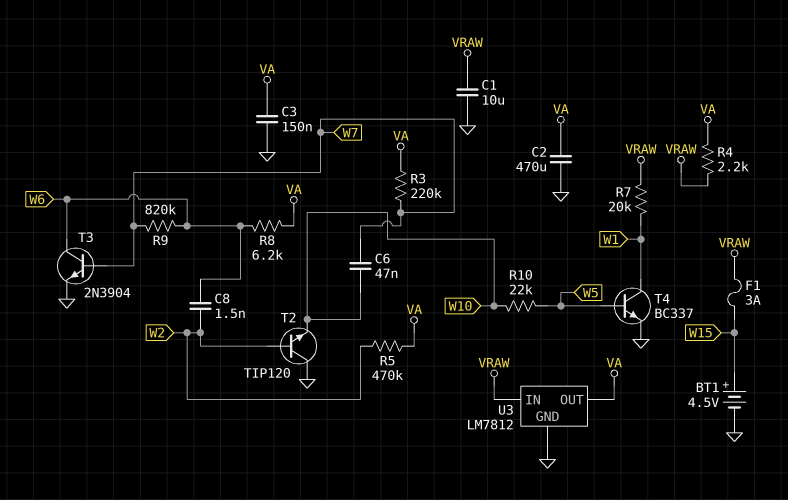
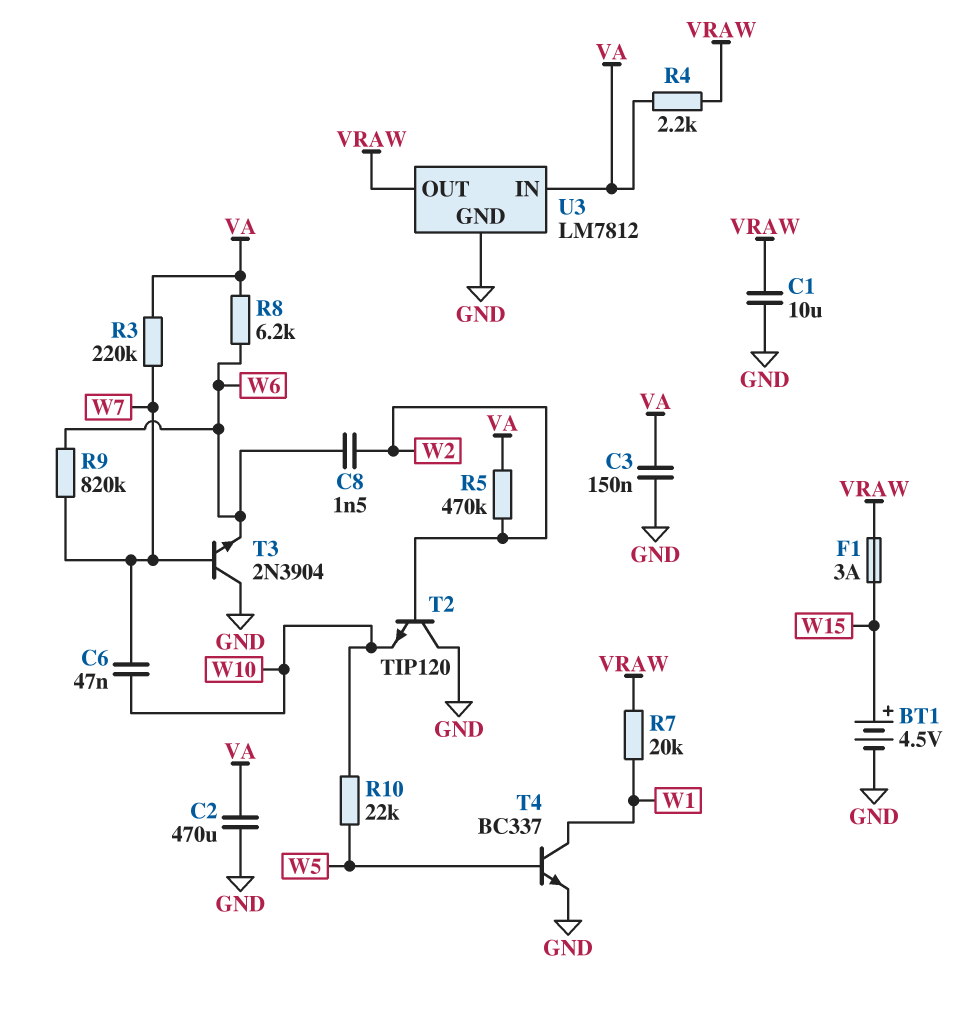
T3: NPN 2N3904 (B W7, C W6, E GND) -> NPN 2N3904 (B W7, C GND, E W6)
U3 pin IN: VRAW -> VA
U3 pin OUT: VA -> VRAW

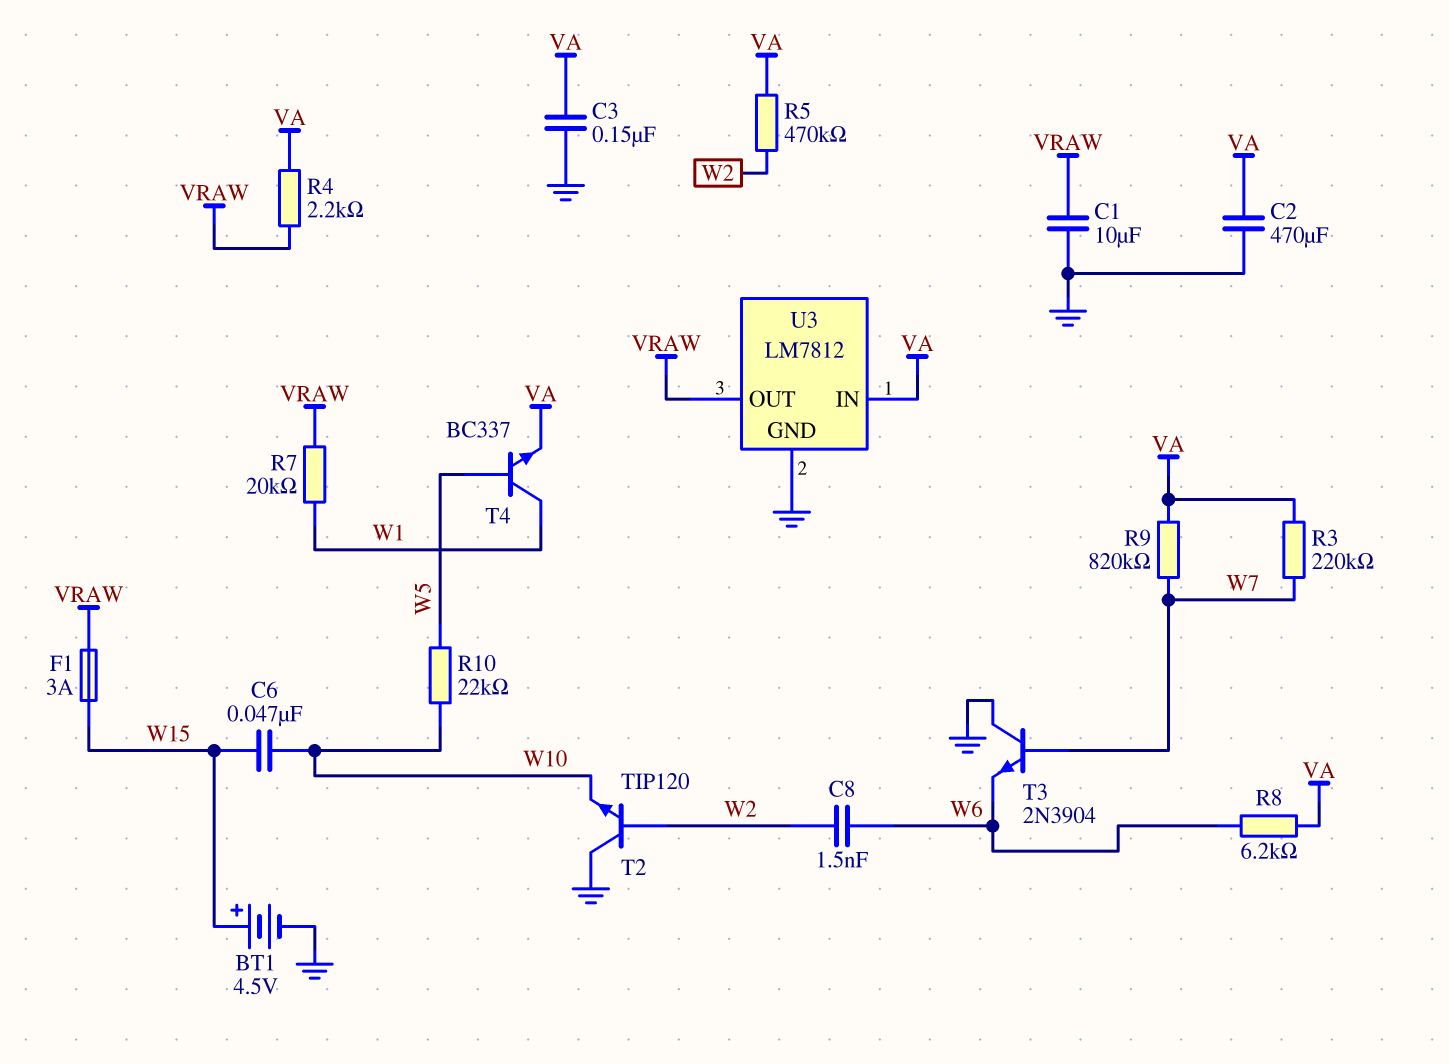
C6: 47nF (W7, W10) -> 47nF (W10, W15)
R9: 820k (W6, W7) -> 820k (VA, W7)
T4: NPN BC337 (B W5, C W1, E GND) -> NPN BC337 (B W5, C W1, E VA)

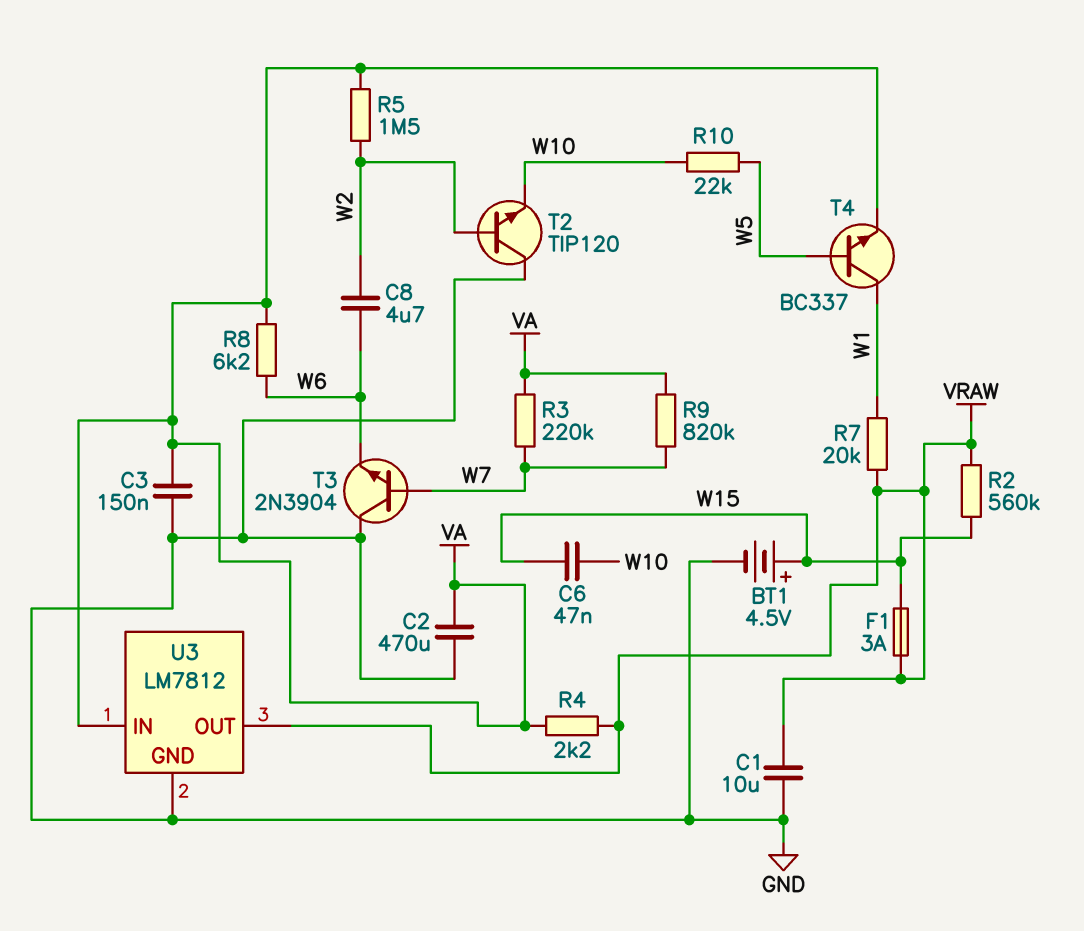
C8: 1.5nF (W2, W6) -> 4.7uF (W2, W6)
R2: none -> 560k (VRAW, W15)
R5: 470k (VA, W2) -> 1.5M (VA, W2)

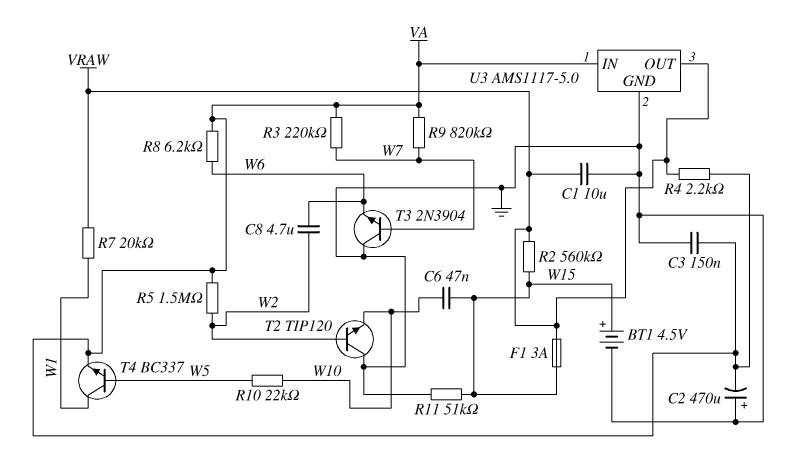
C2: 470uF (GND, VA) -> 470uF (plus GND, minus VA)
R11: none -> 51k (GND, W15)
U3: LM7812 -> AMS1117-5.0

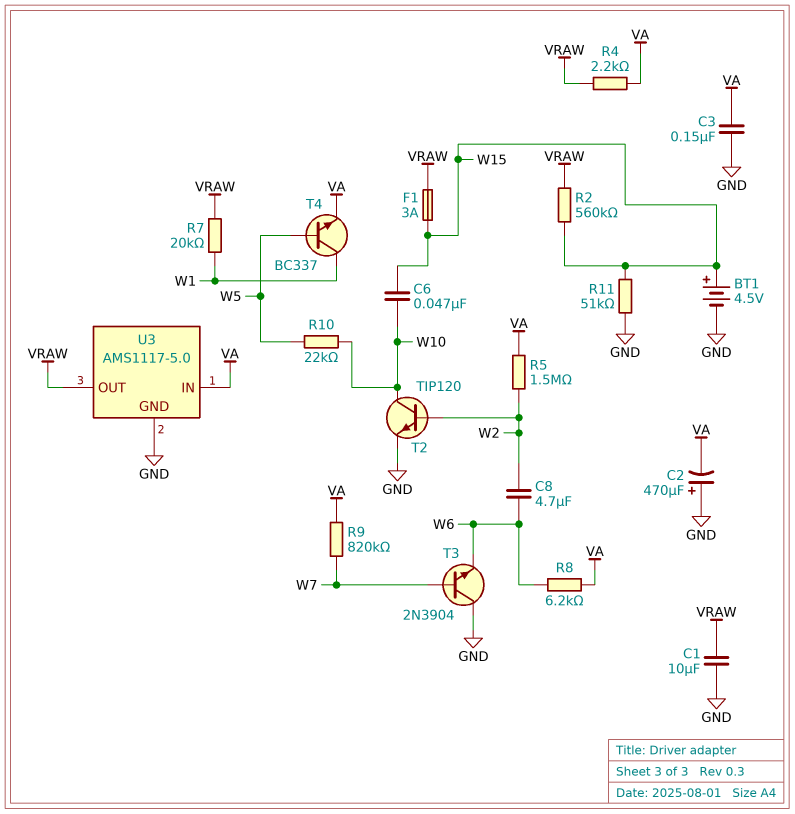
R3: 220k (VA, W7) -> none
T2: NPN TIP120 (B W2, C GND, E W10) -> NPN TIP120 (B W2, C W10, E GND)

